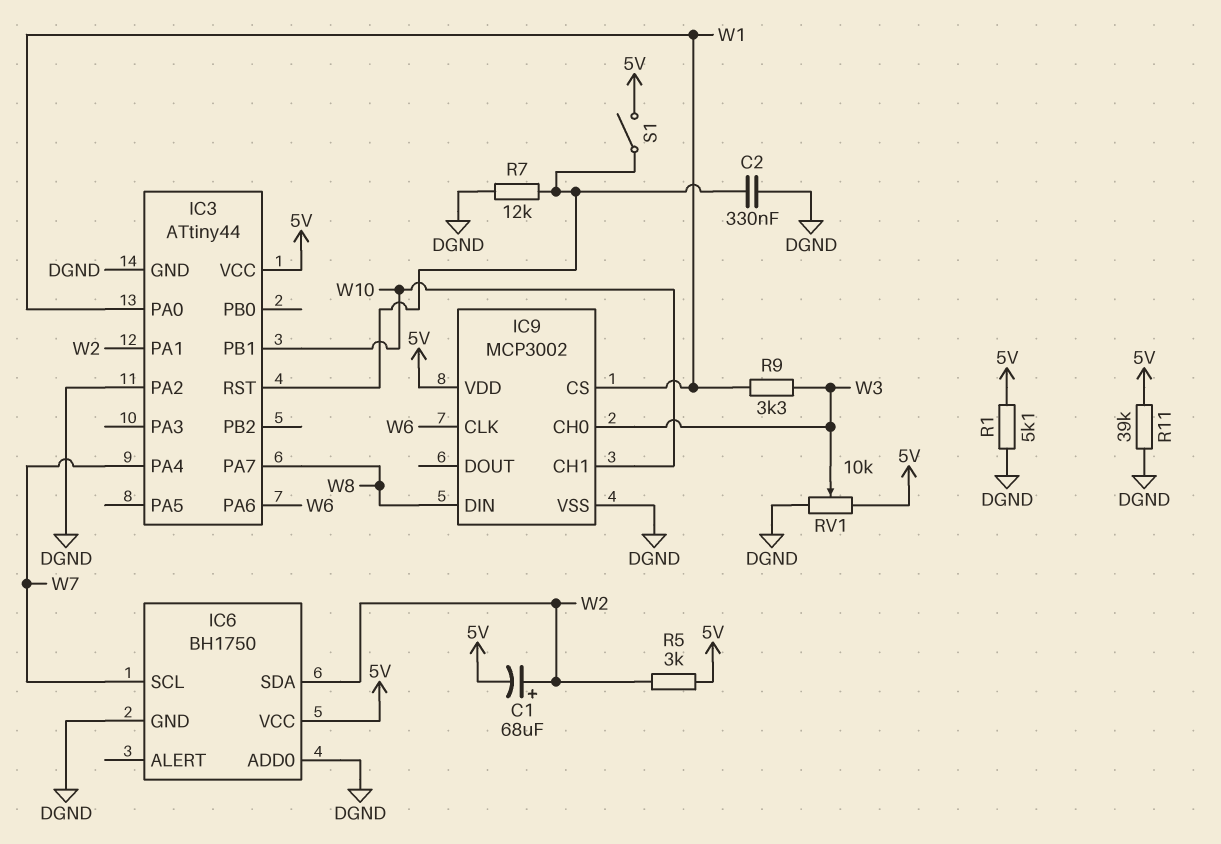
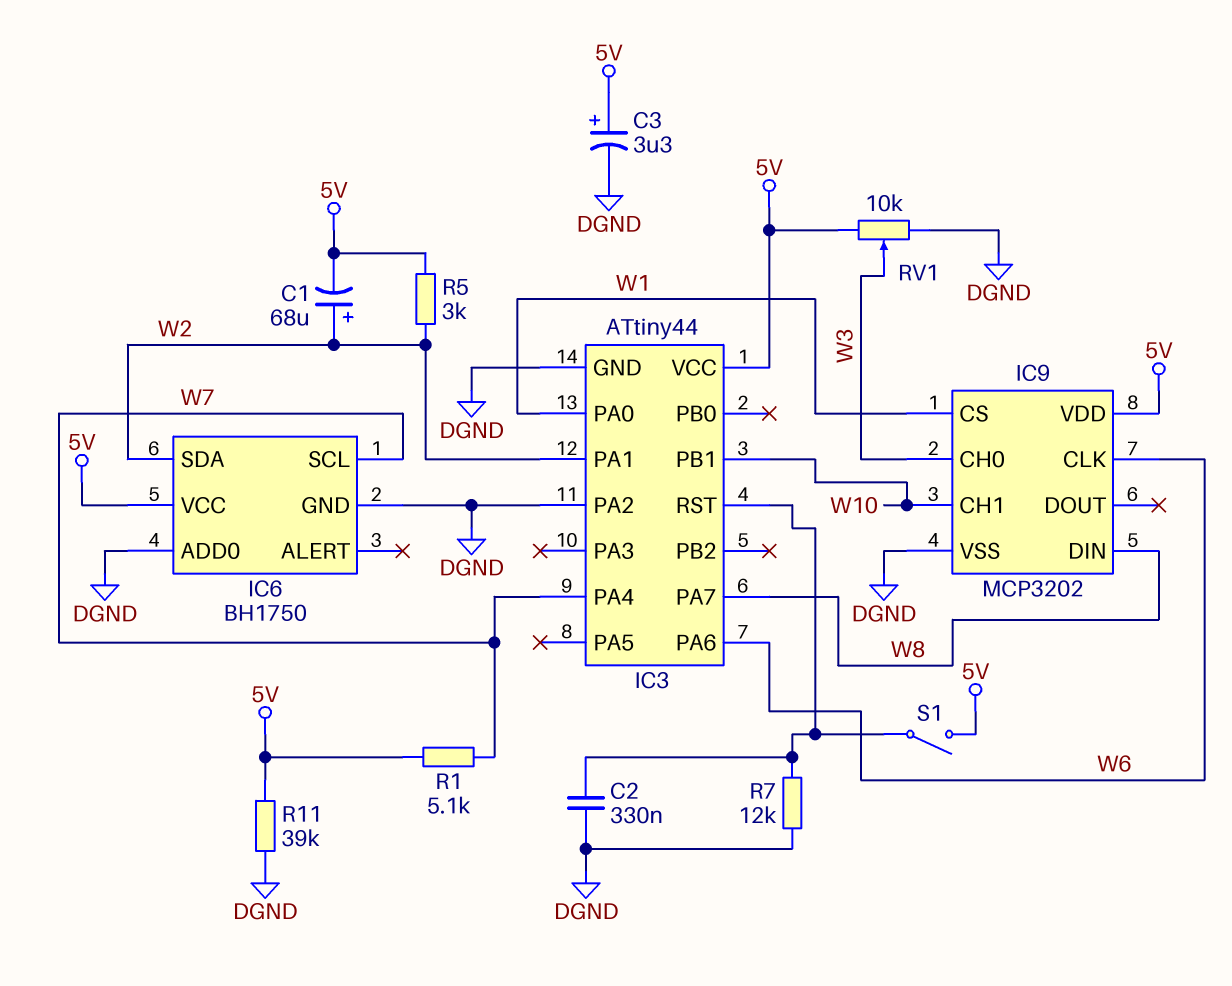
C3: none -> 3.3uF (plus 5V, minus DGND)
IC9: MCP3002 -> MCP3202
R1: 5.1k (5V, DGND) -> 5.1k (5V, W7)
R9: 3.3k (W1, W3) -> none

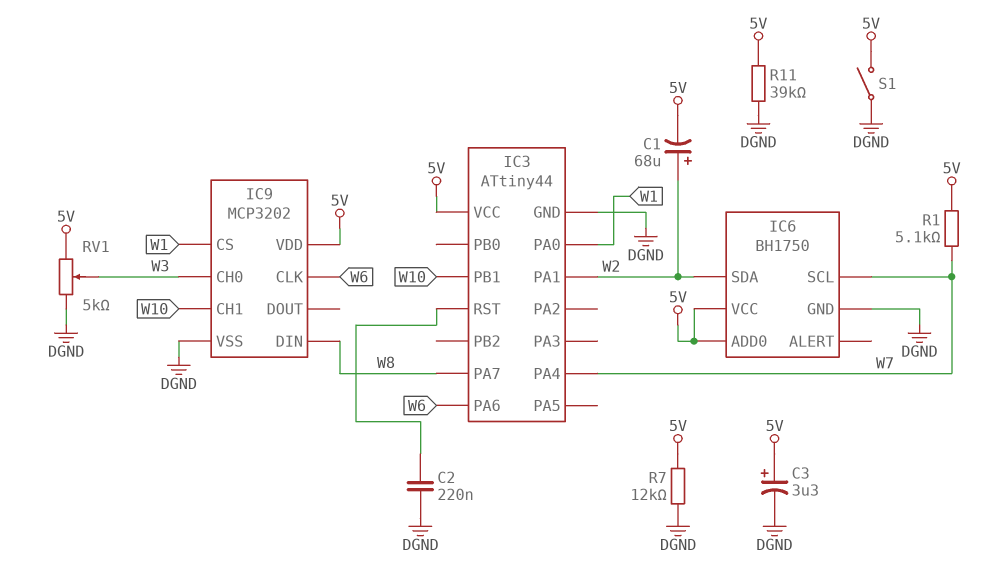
C2: 330nF (DGND, IC3/RST) -> 220nF (DGND, IC3/RST)
IC3 pin PA2: DGND -> none
IC6 pin ADD0: DGND -> 5V
R5: 3k (5V, W2) -> none
R7: 12k (DGND, IC3/RST) -> 12k (5V, DGND)
RV1: 10k (5V, DGND, wiper W3) -> 5k (5V, DGND, wiper W3)
S1: switch (5V, IC3/RST) -> switch (5V, DGND)

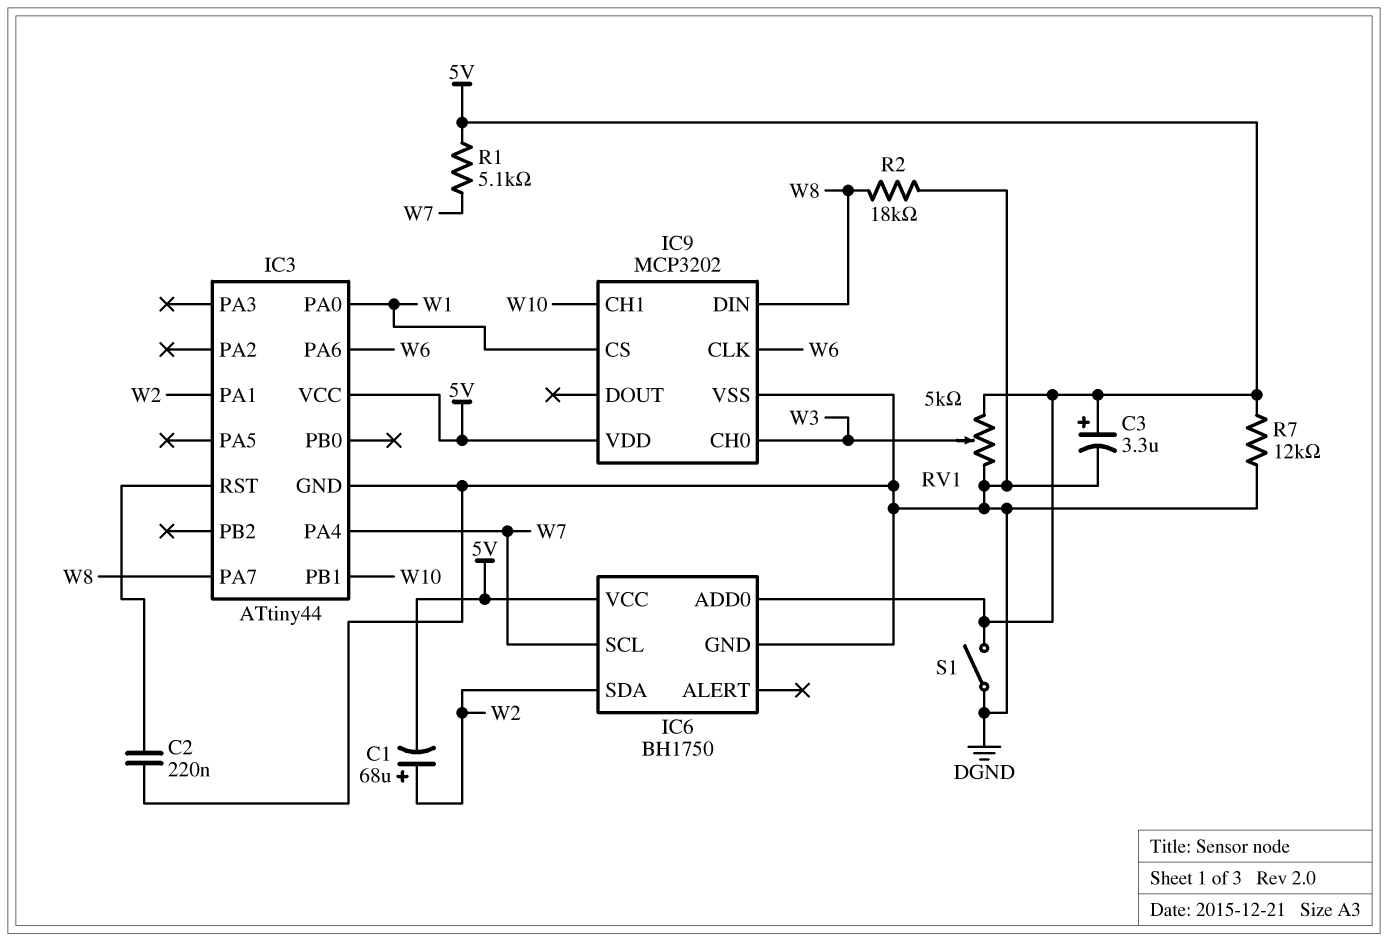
R2: none -> 18k (DGND, W8)
R11: 39k (5V, DGND) -> none

